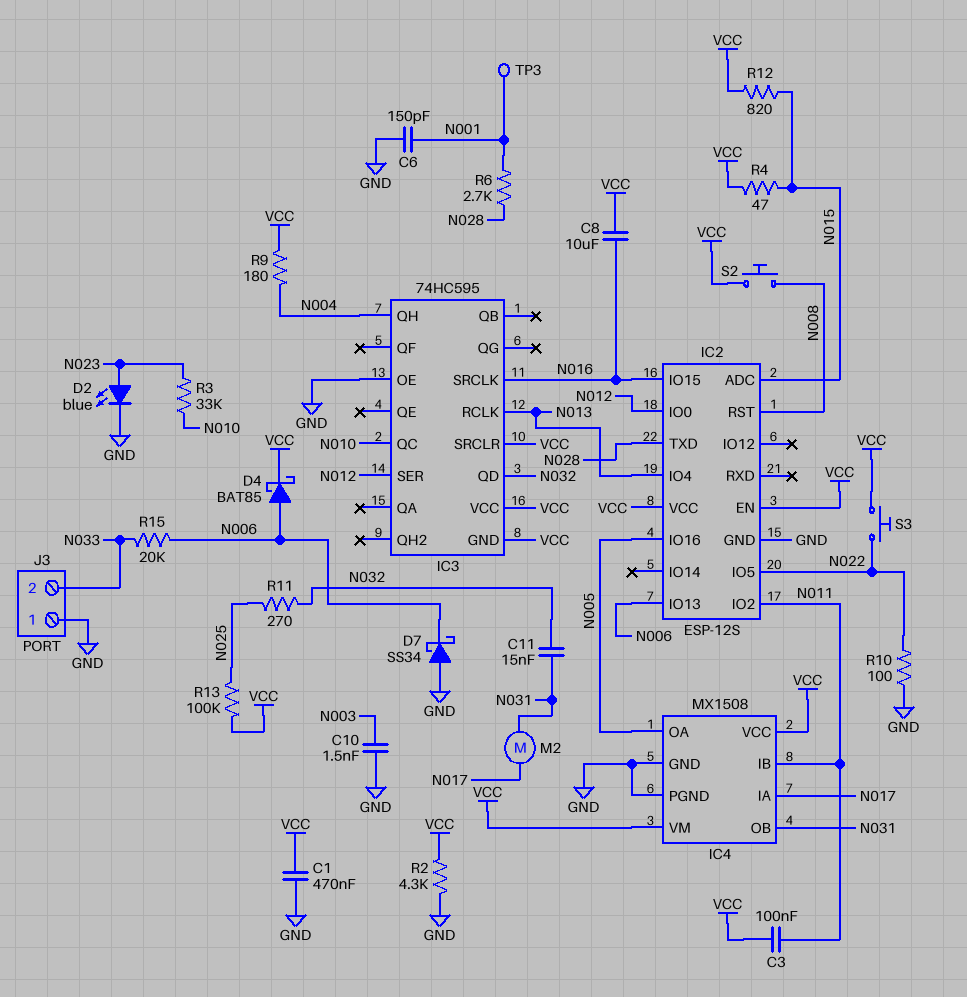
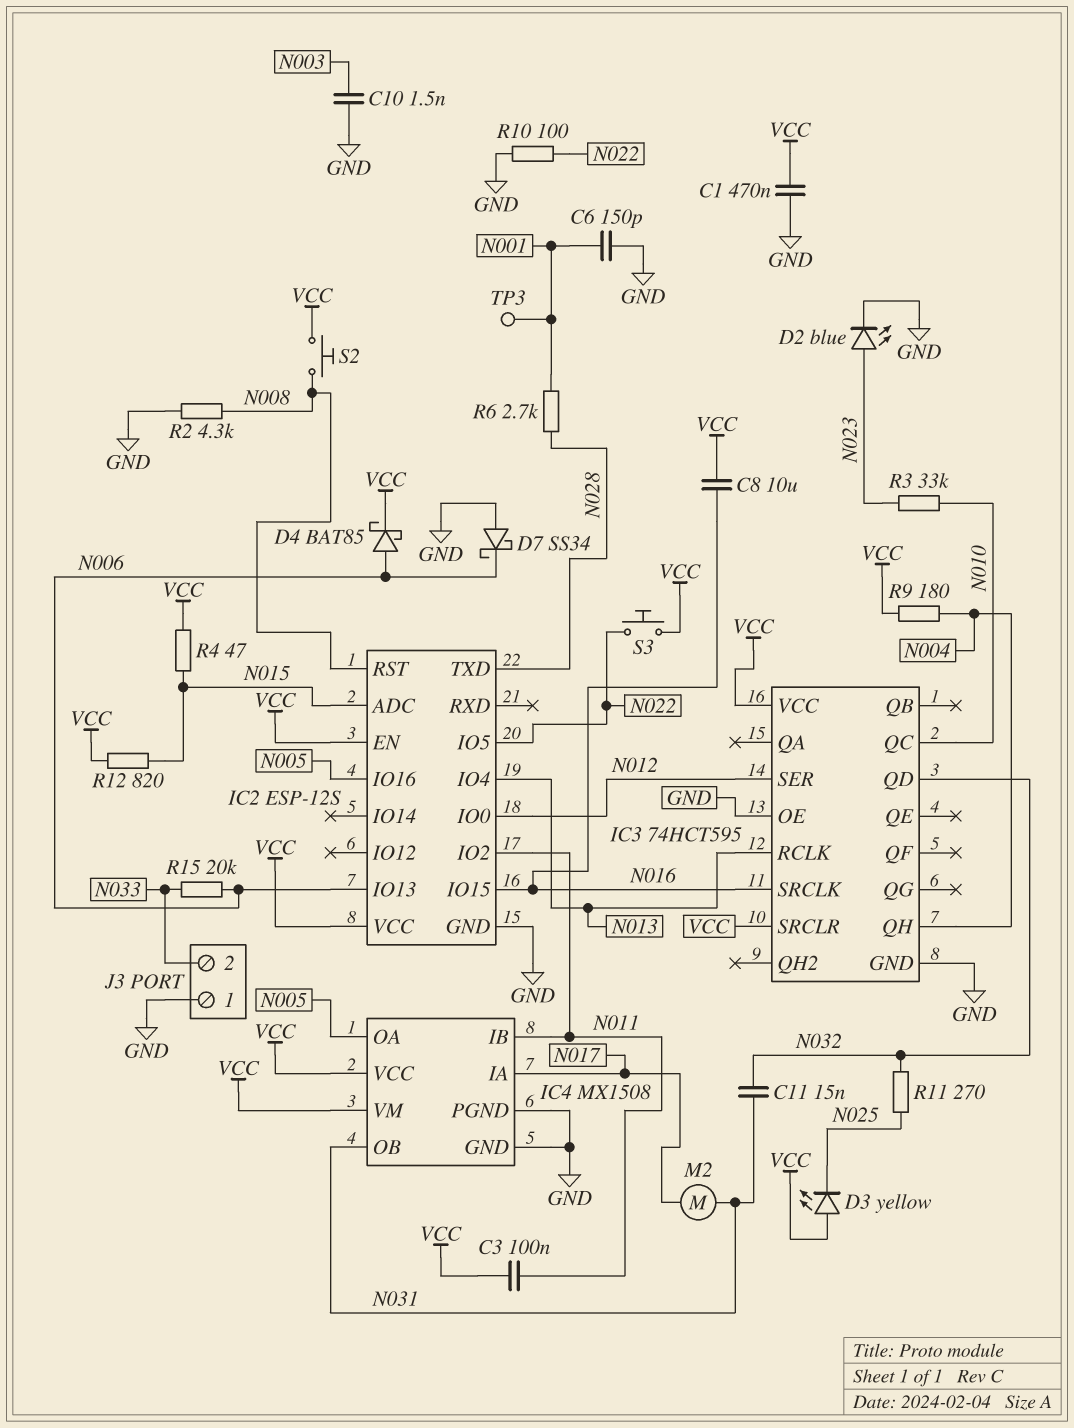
D3: none -> LED yellow (A VCC, K N025)
IC3: 74HC595 -> 74HCT595
IC3 pin GND: VCC -> GND
R2: 4.3k (GND, VCC) -> 4.3k (GND, N008)
R13: 100k (N025, VCC) -> none

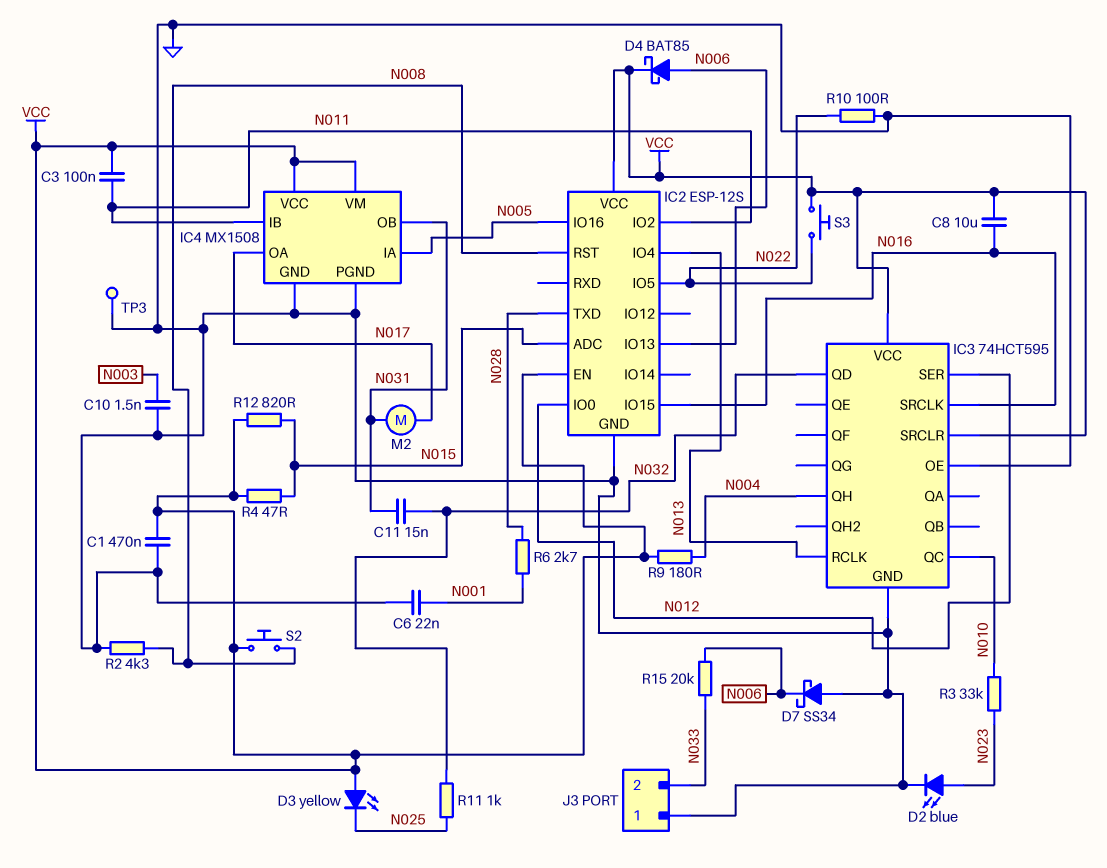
C6: 150pF (GND, N001) -> 22nF (GND, N001)
IC4 pin IA: N017 -> N005
IC4 pin OA: N005 -> N017
R11: 270 (N025, N032) -> 1k (N025, N032)
TP3: test point (N001) -> test point (GND)

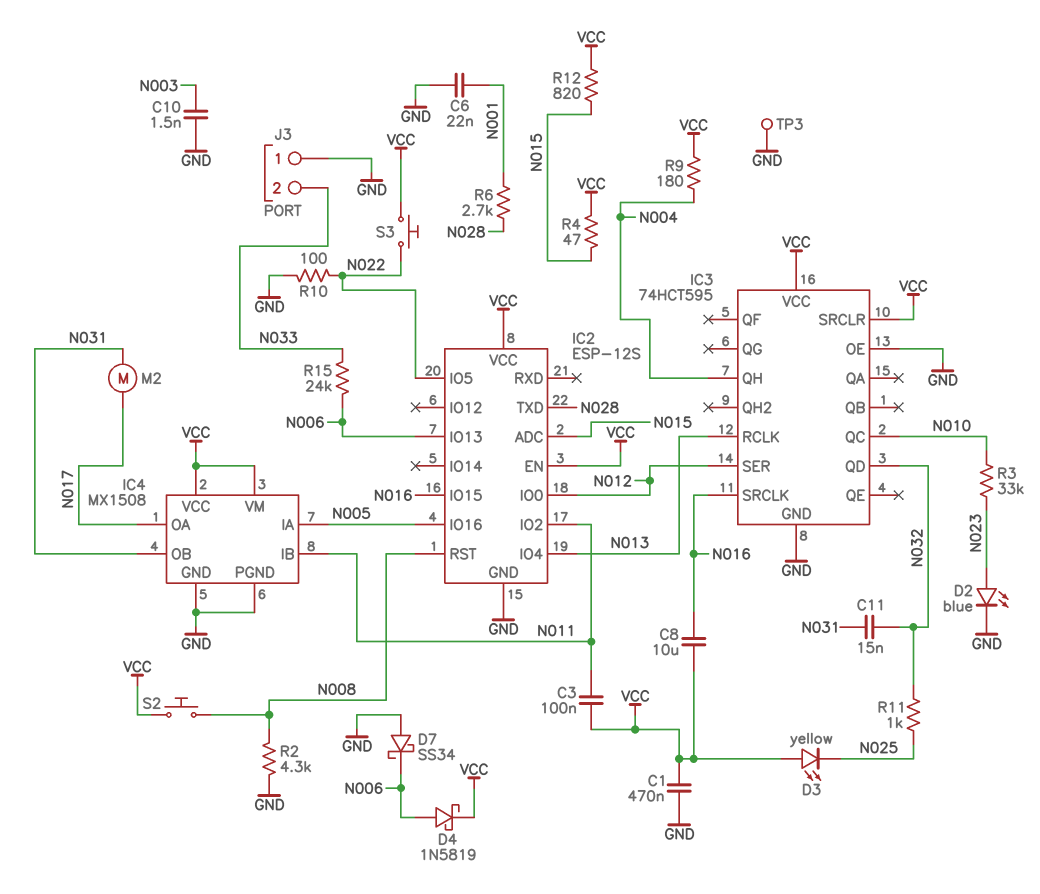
D4: schottky BAT85 (A N006, K VCC) -> schottky 1N5819 (A N006, K VCC)
R15: 20k (N006, N033) -> 24k (N006, N033)

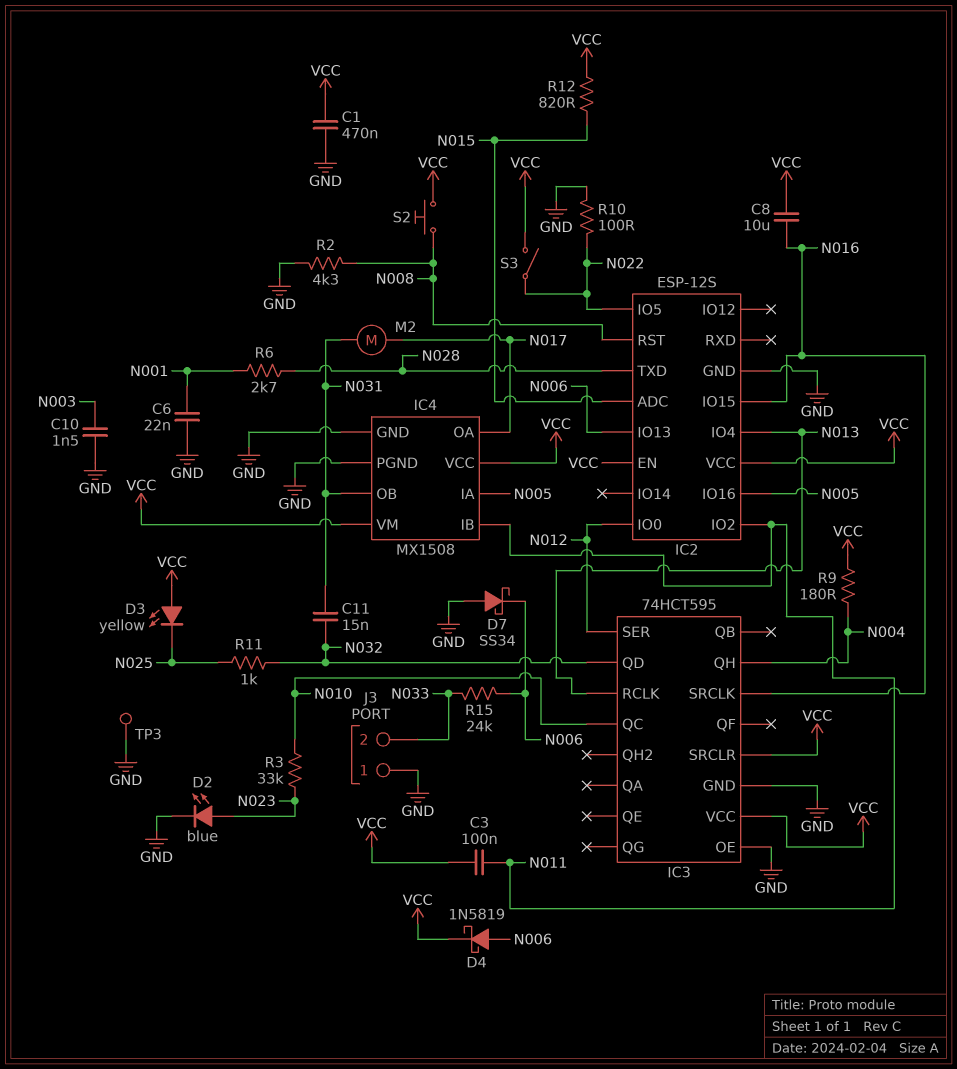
R4: 47 (N015, VCC) -> none
S3: button (N022, VCC) -> switch (N022, VCC)

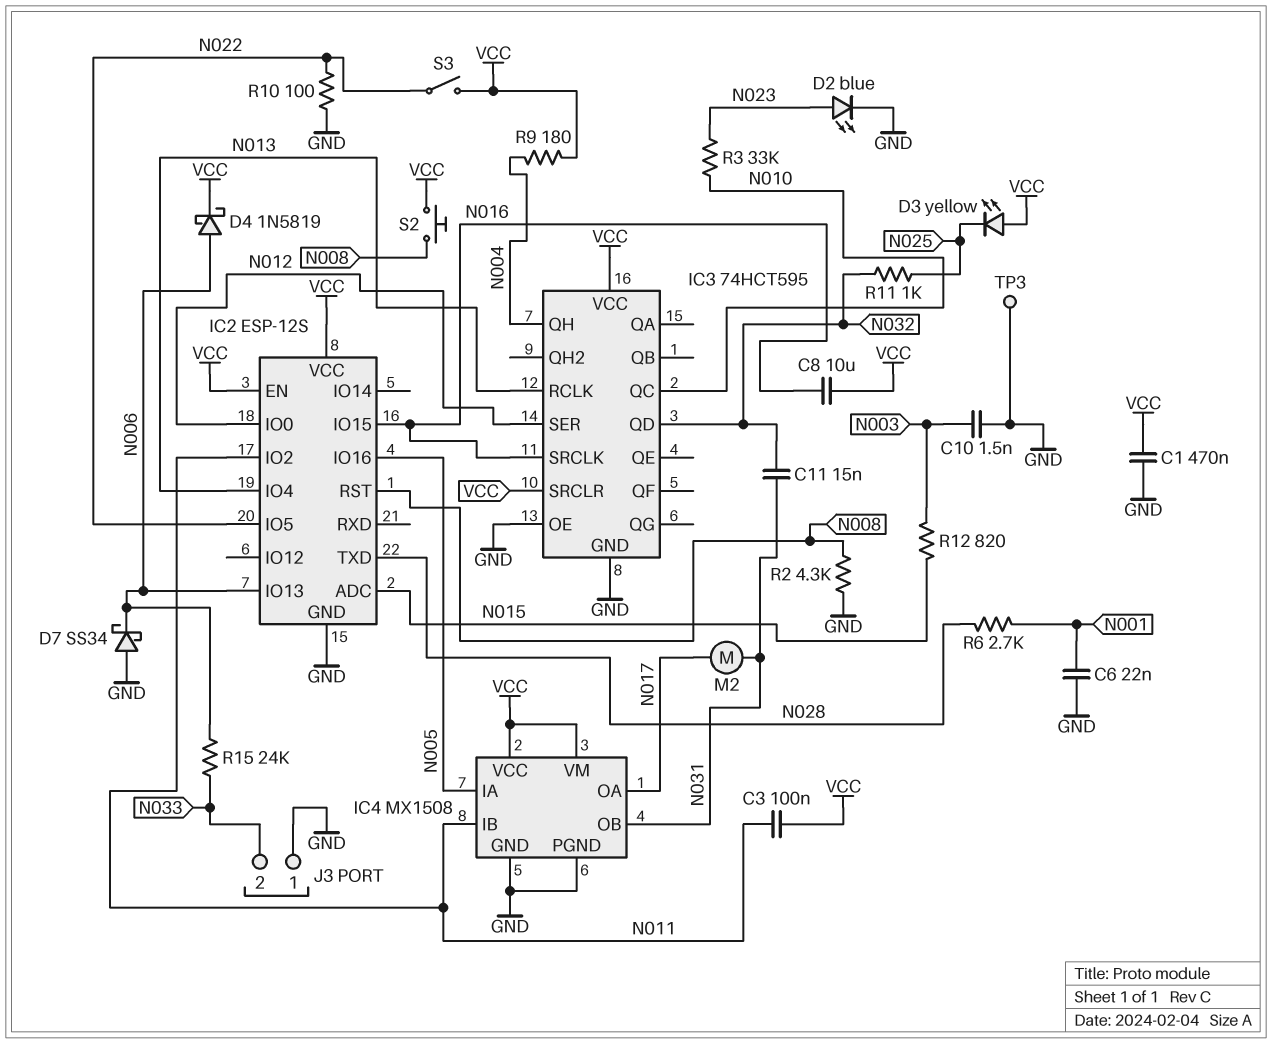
R12: 820 (N015, VCC) -> 820 (N003, N015)

